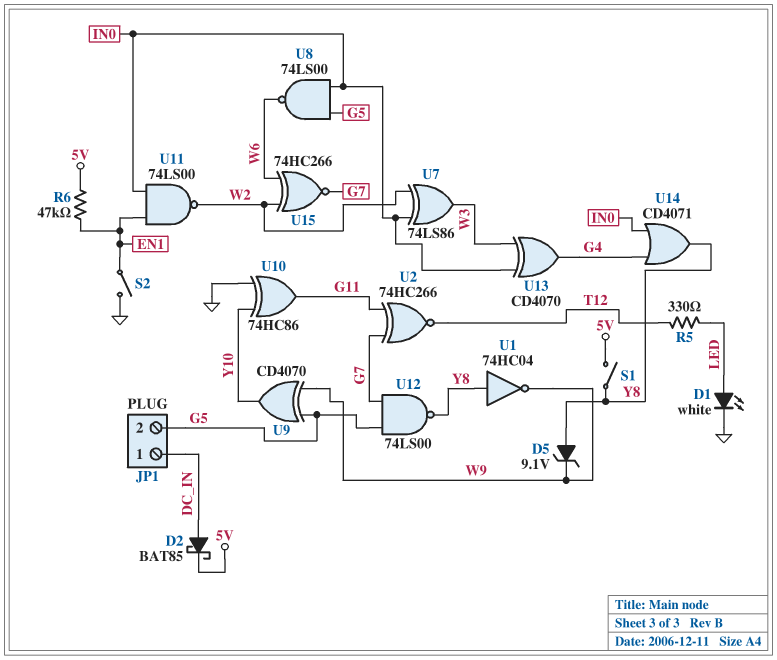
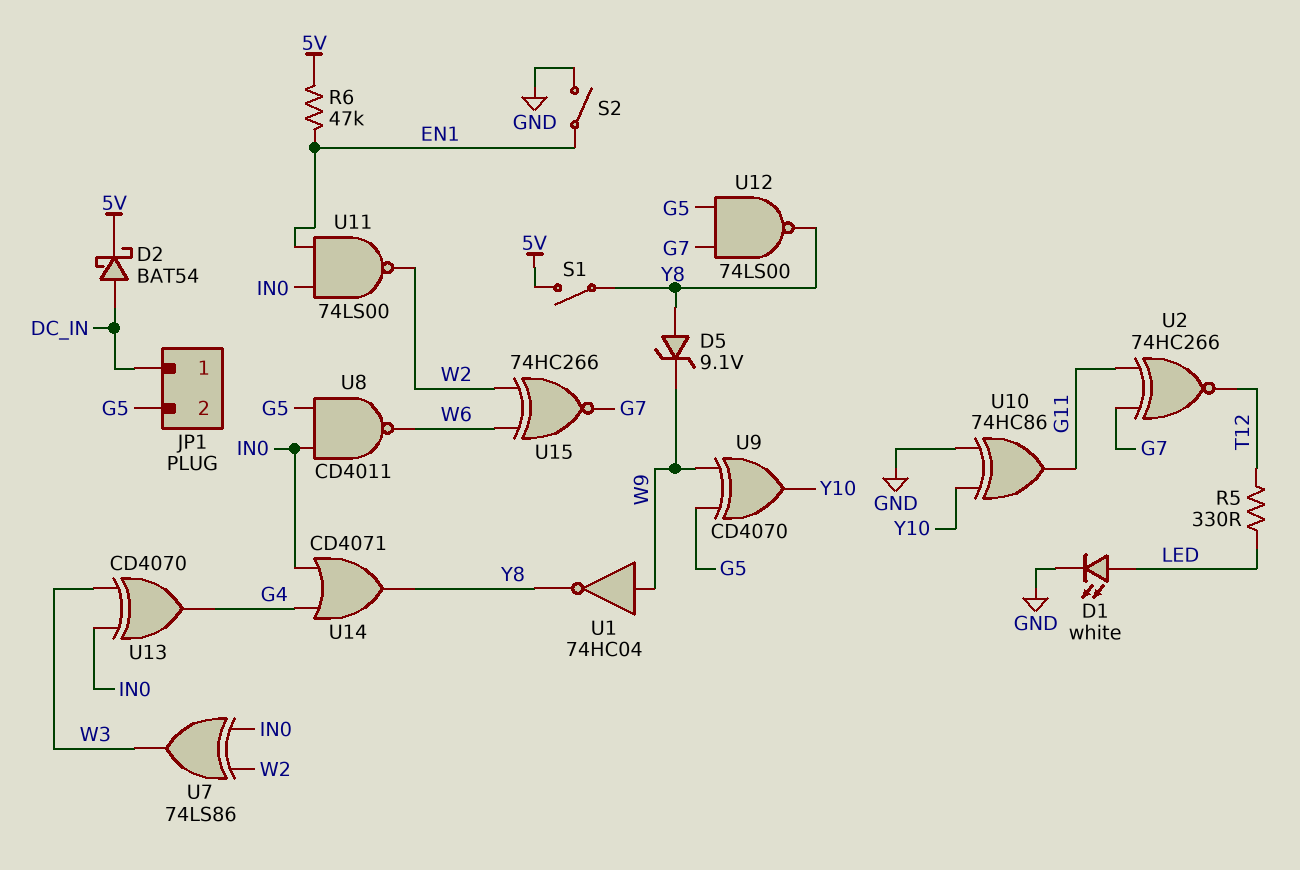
D2: schottky BAT85 (A DC_IN, K 5V) -> schottky BAT54 (A DC_IN, K 5V)
U1: NOT 74HC04 (in Y8, out W9) -> NOT 74HC04 (in W9, out Y8)
U8: NAND 74LS00 (in G5, in IN0, out W6) -> NAND CD4011 (in G5, in IN0, out W6)

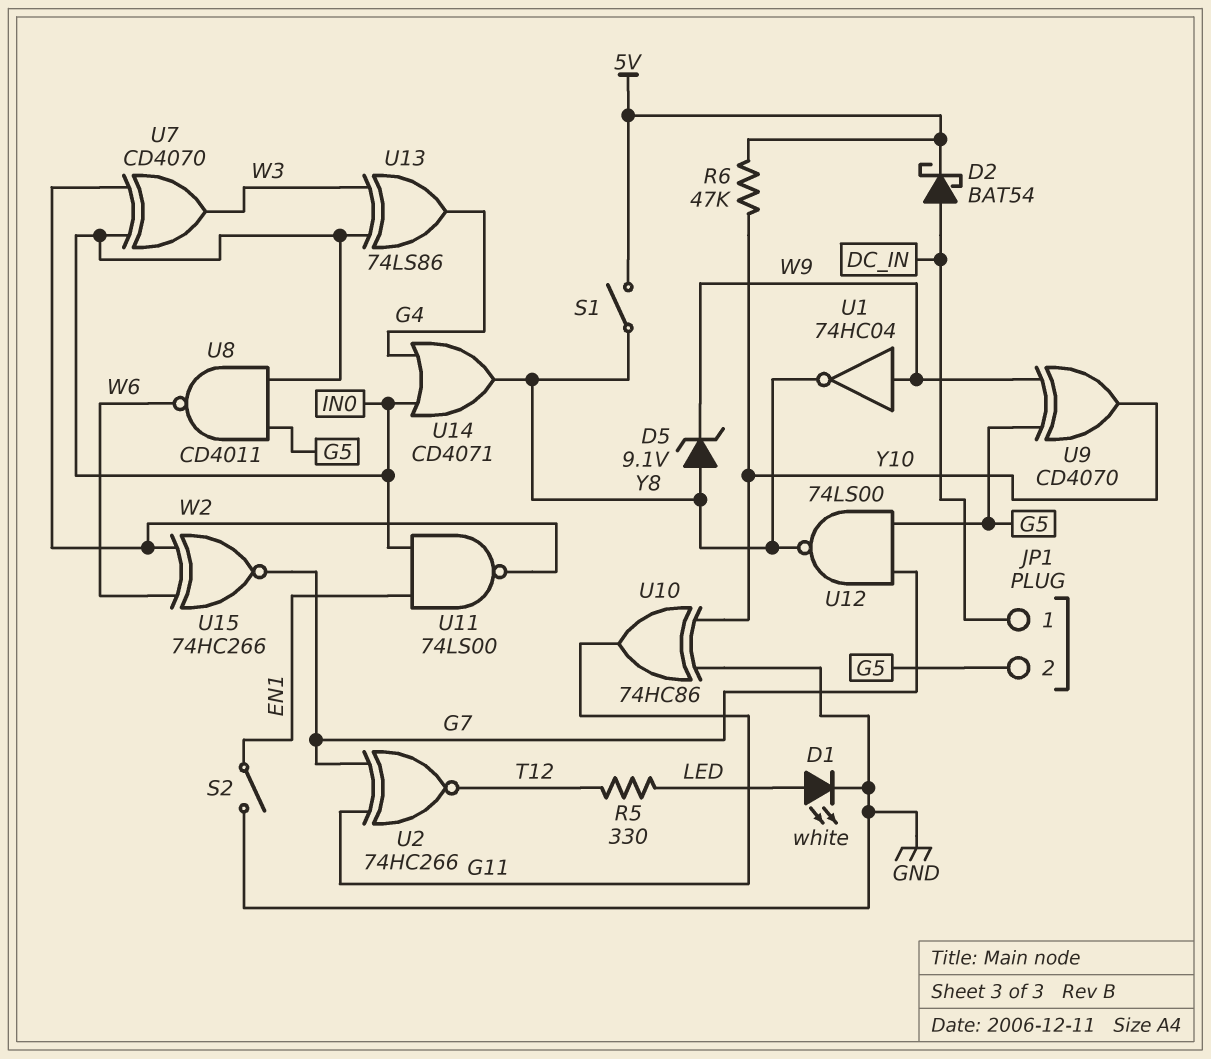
R6: 47k (5V, EN1) -> 47k (5V, Y10)
U7: XOR 74LS86 (in IN0, in W2, out W3) -> XOR CD4070 (in IN0, in W2, out W3)
U13: XOR CD4070 (in IN0, in W3, out G4) -> XOR 74LS86 (in IN0, in W3, out G4)

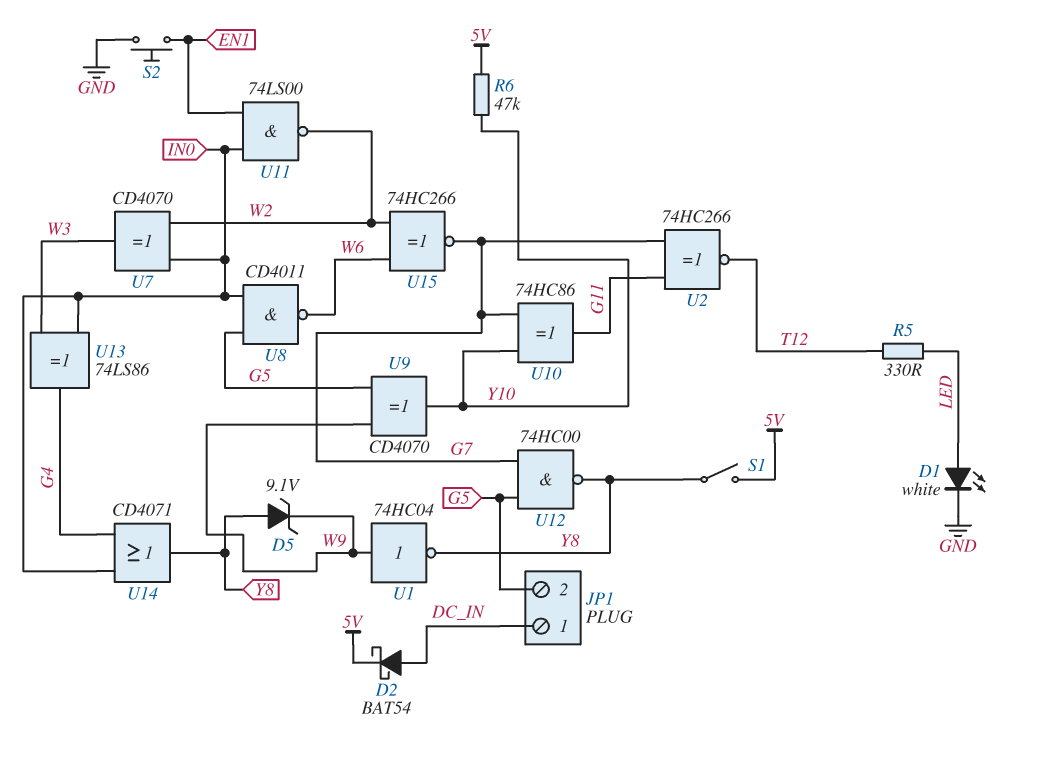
S2: switch (EN1, GND) -> button (EN1, GND)
U10: XOR 74HC86 (in GND, in Y10, out G11) -> XOR 74HC86 (in G7, in Y10, out G11)
U12: NAND 74LS00 (in G5, in G7, out Y8) -> NAND 74HC00 (in G5, in G7, out Y8)

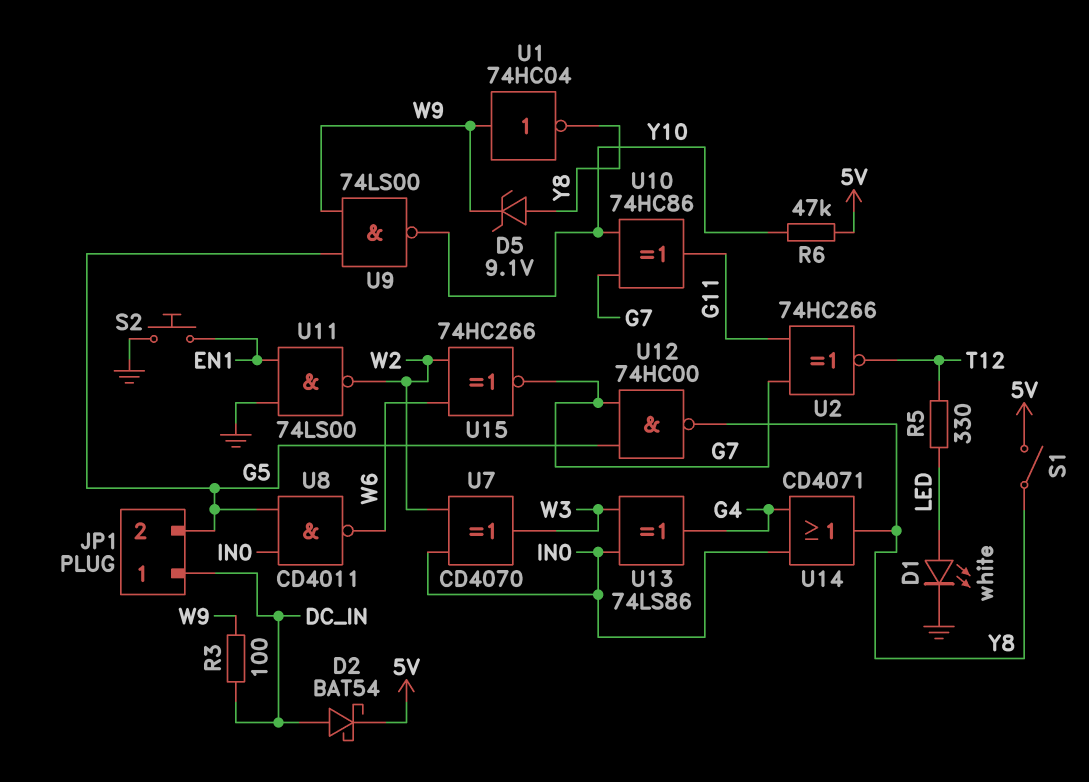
R3: none -> 100 (DC_IN, W9)
U9: XOR CD4070 (in G5, in W9, out Y10) -> NAND 74LS00 (in G5, in W9, out Y10)
U11: NAND 74LS00 (in EN1, in IN0, out W2) -> NAND 74LS00 (in EN1, in GND, out W2)

